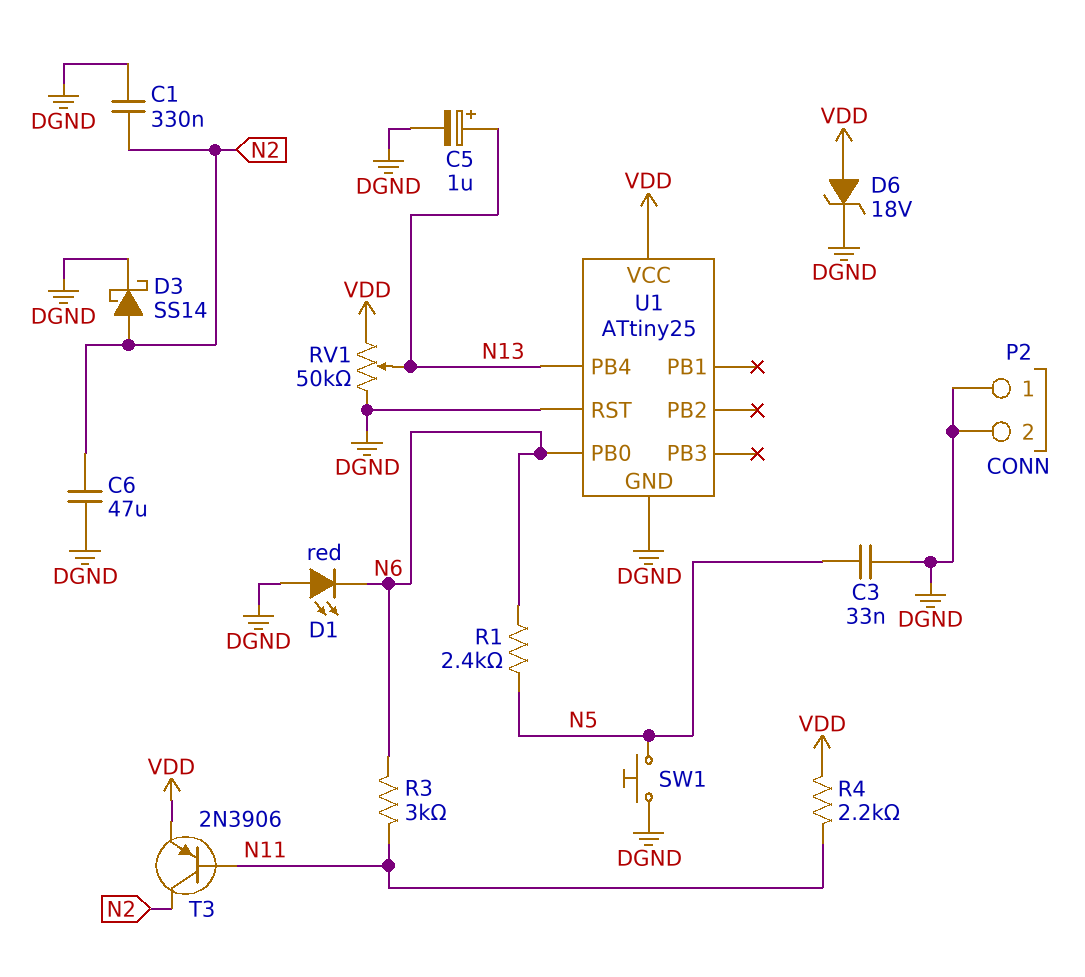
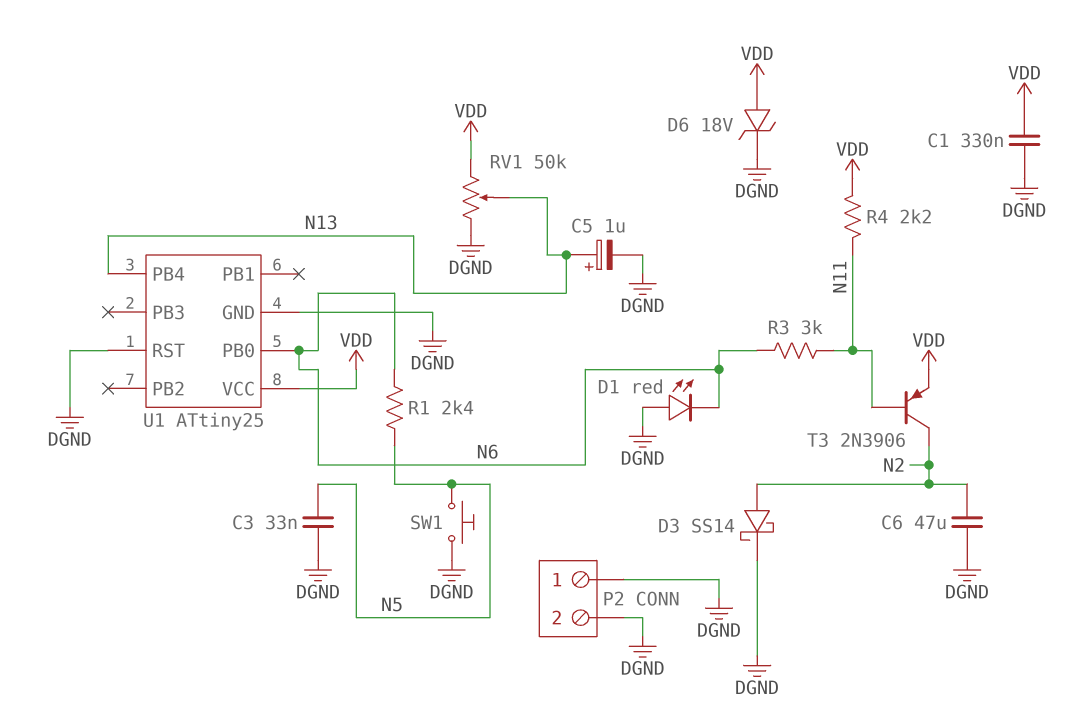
C1: 330nF (DGND, N2) -> 330nF (DGND, VDD)

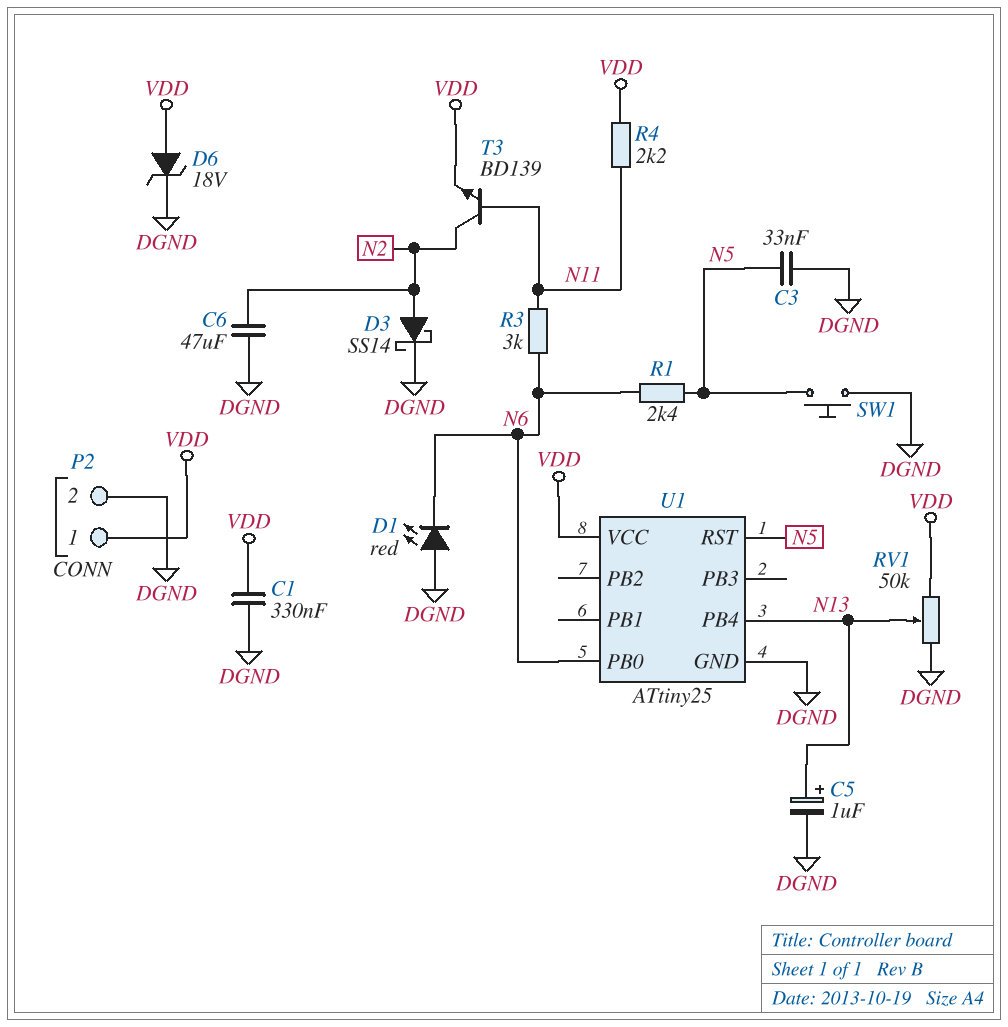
P2 pin 1: DGND -> VDD
T3: PNP 2N3906 (B N11, C N2, E VDD) -> NPN BD139 (B N11, C N2, E VDD)
U1 pin RST: DGND -> N5

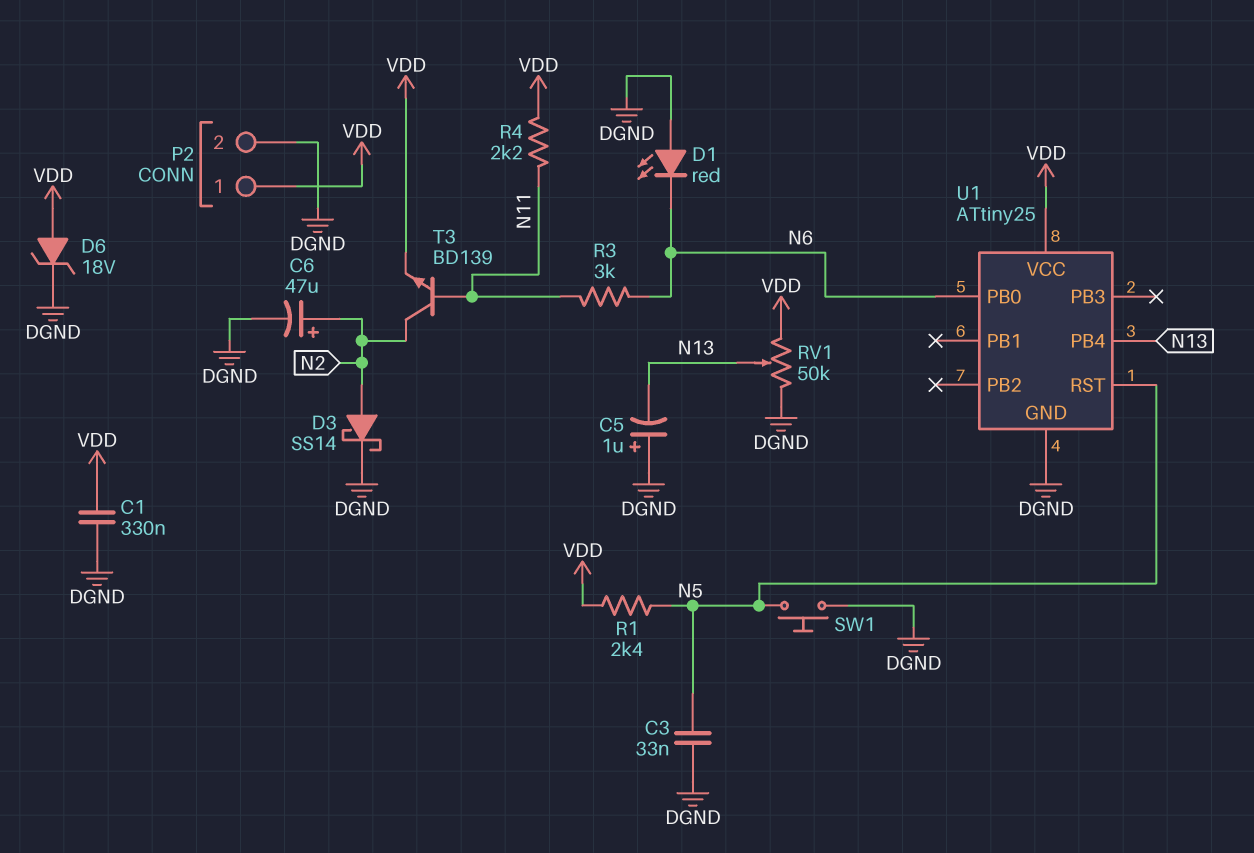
C5: 1uF (plus N13, minus DGND) -> 1uF (plus DGND, minus N13)
C6: 47uF (DGND, N2) -> 47uF (plus N2, minus DGND)
R1: 2.4k (N5, N6) -> 2.4k (N5, VDD)

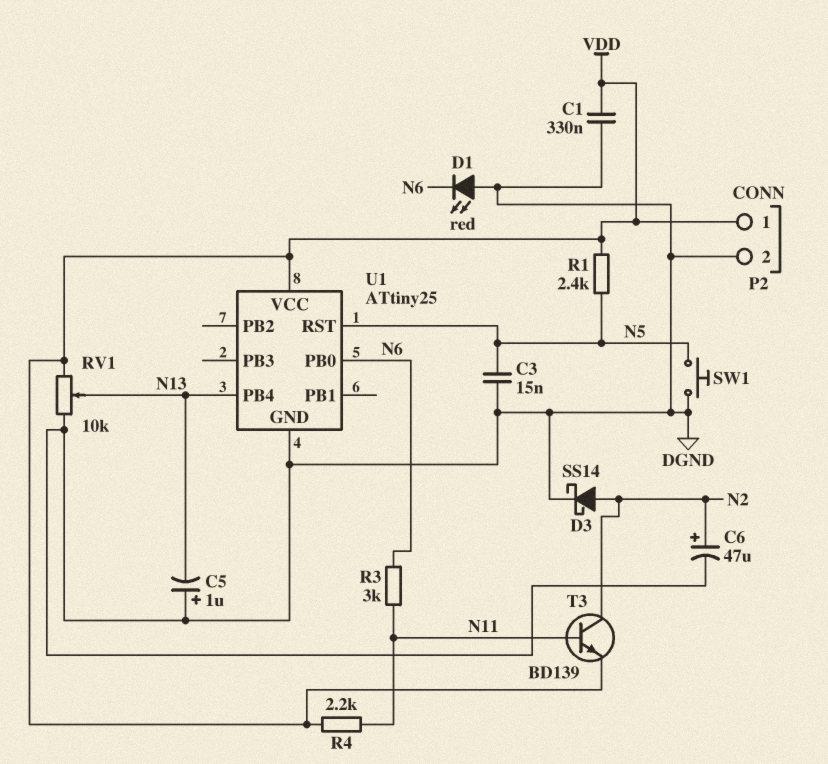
C3: 33nF (DGND, N5) -> 15nF (DGND, N5)
D6: zener 18V (A VDD, K DGND) -> none
RV1: 50k (DGND, VDD, wiper N13) -> 10k (DGND, VDD, wiper N13)

